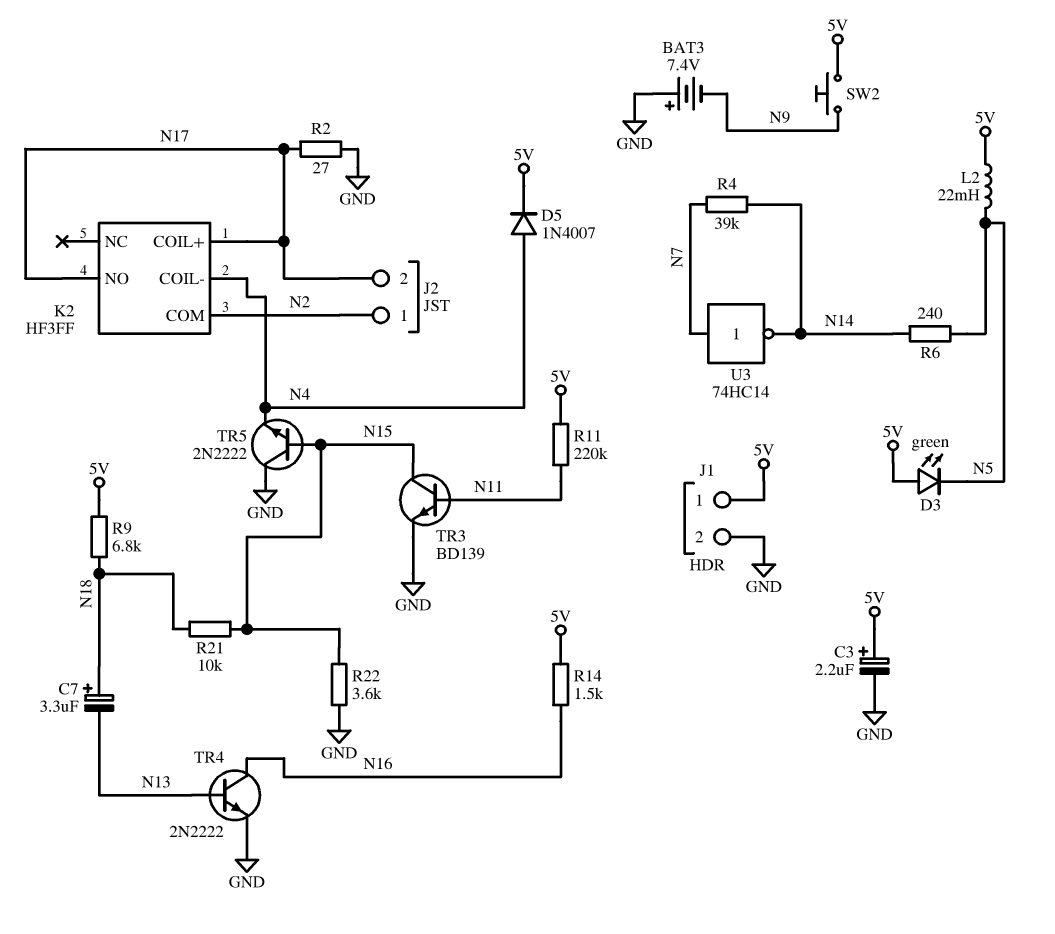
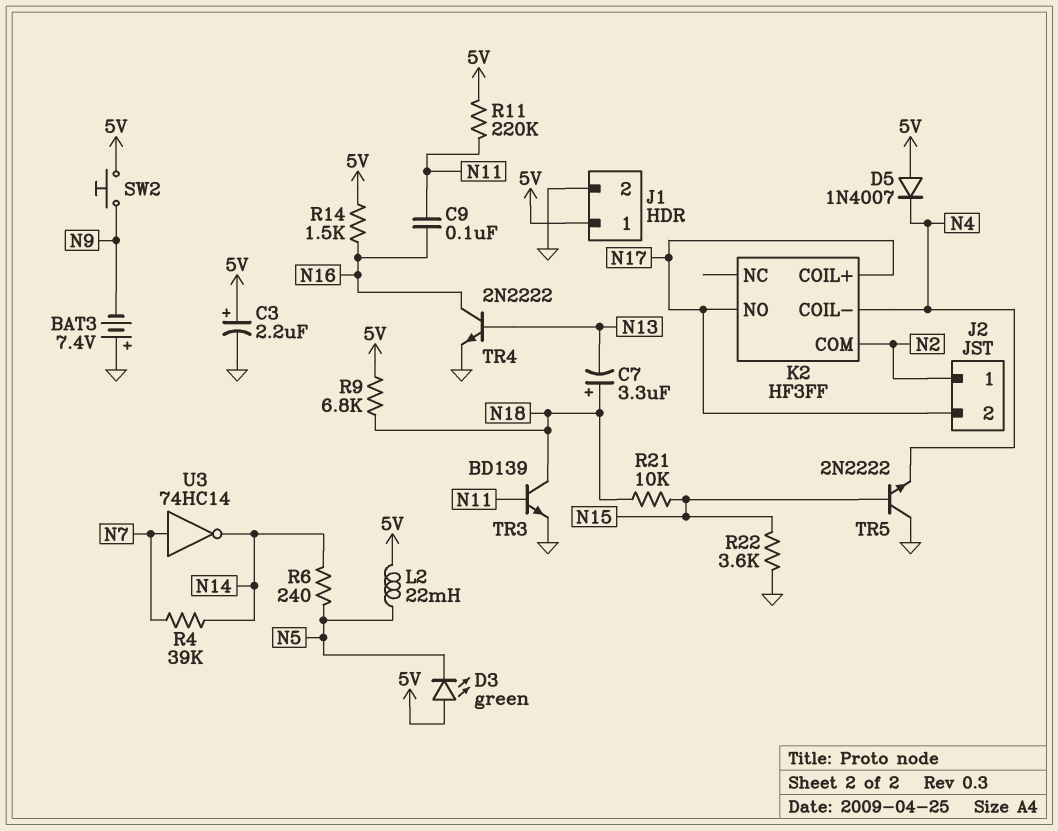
C9: none -> 100nF (N11, N16)
D5: diode 1N4007 (A N4, K 5V) -> diode 1N4007 (A 5V, K N4)
R2: 27 (GND, N17) -> none
TR3: NPN BD139 (B N11, C N15, E GND) -> NPN BD139 (B N11, C N18, E GND)

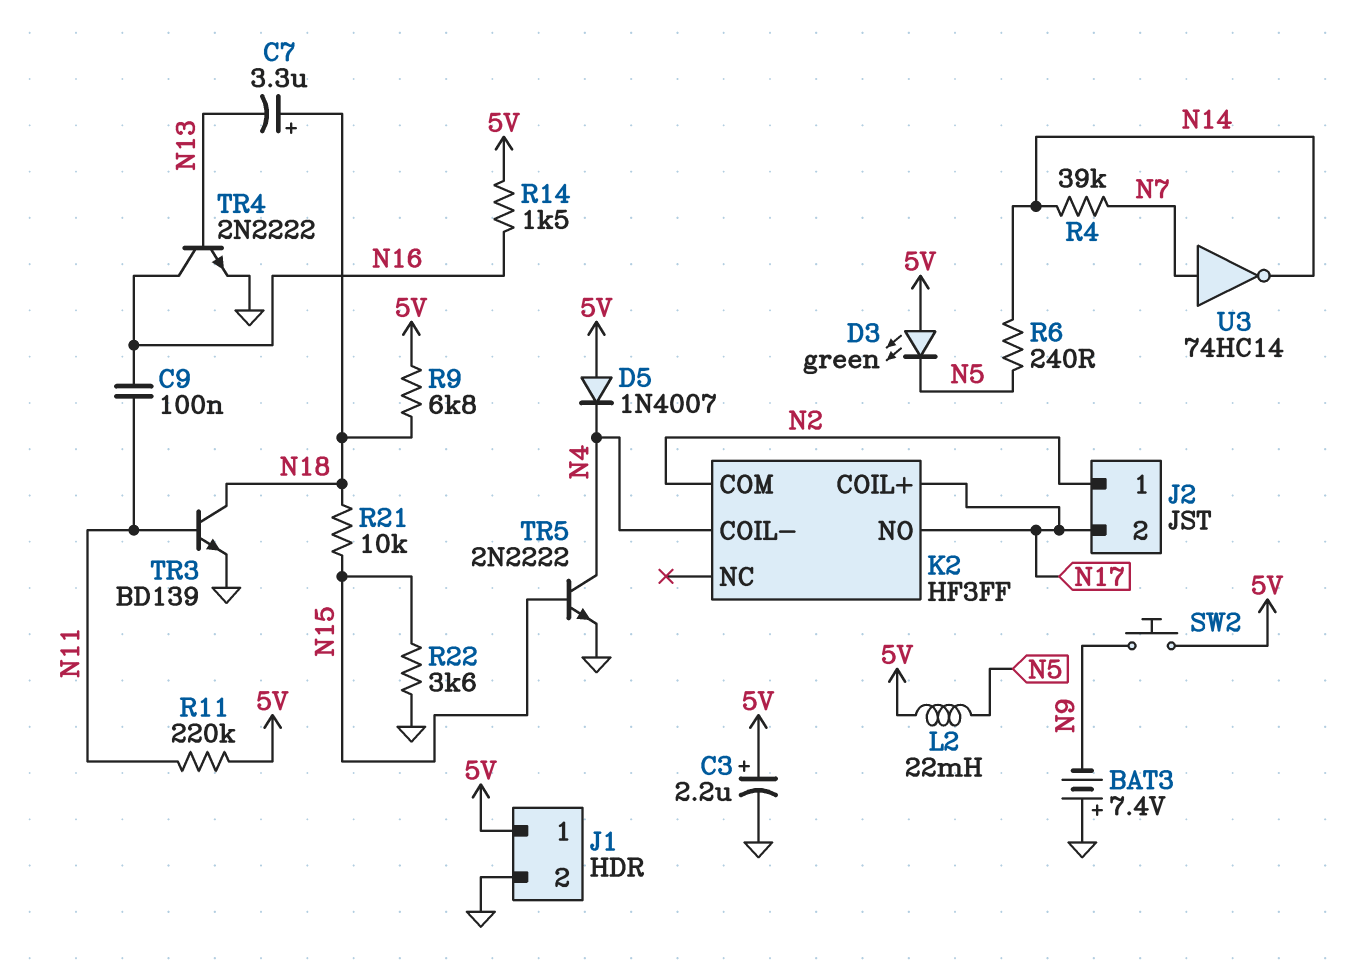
TR5: NPN 2N2222 (B N15, C GND, E N4) -> NPN 2N2222 (B N15, C N4, E GND)

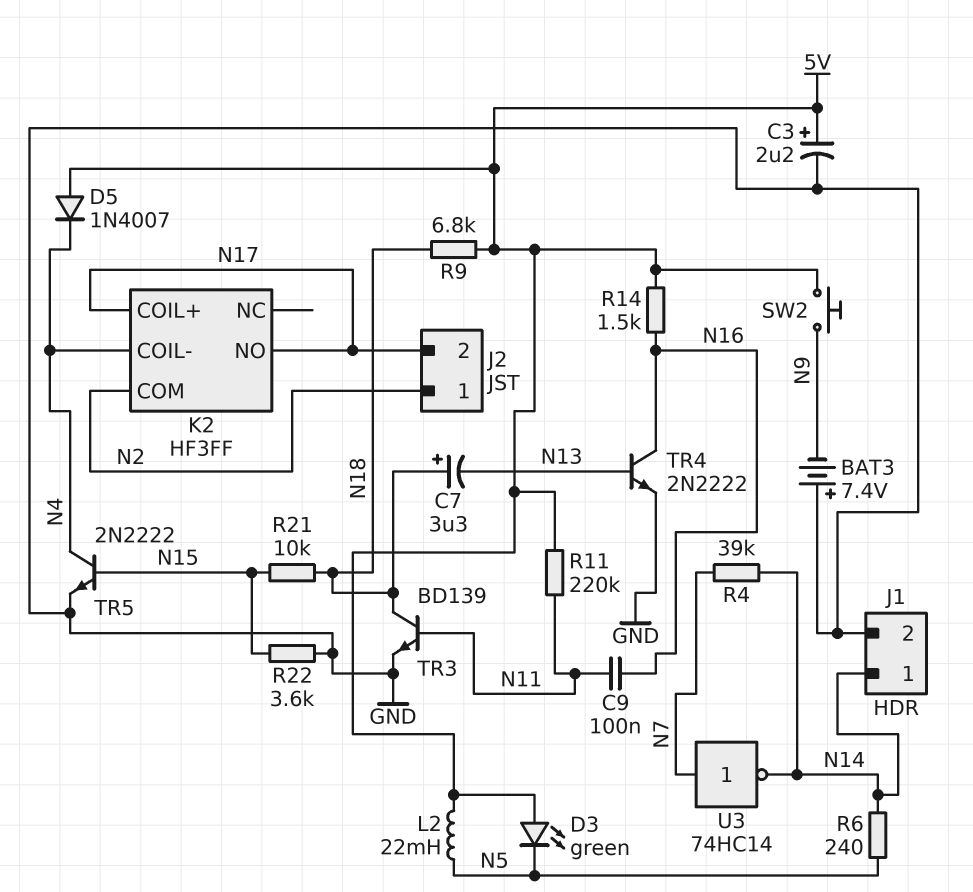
J1 pin 1: 5V -> N14

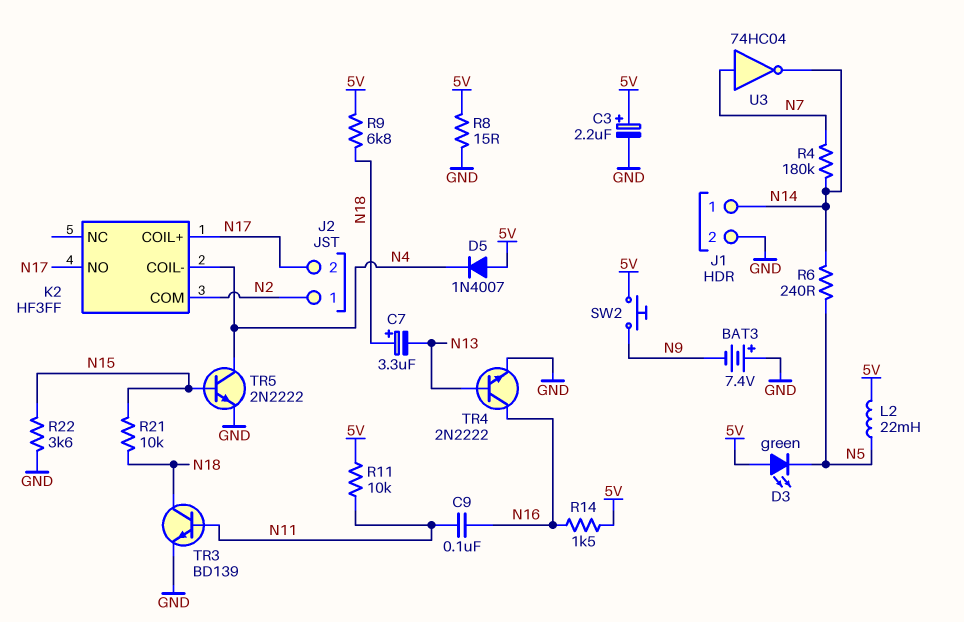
R4: 39k (N7, N14) -> 180k (N7, N14)
R8: none -> 15 (5V, GND)
R11: 220k (5V, N11) -> 10k (5V, N11)
U3: NOT 74HC14 (in N7, out N14) -> NOT 74HC04 (in N7, out N14)

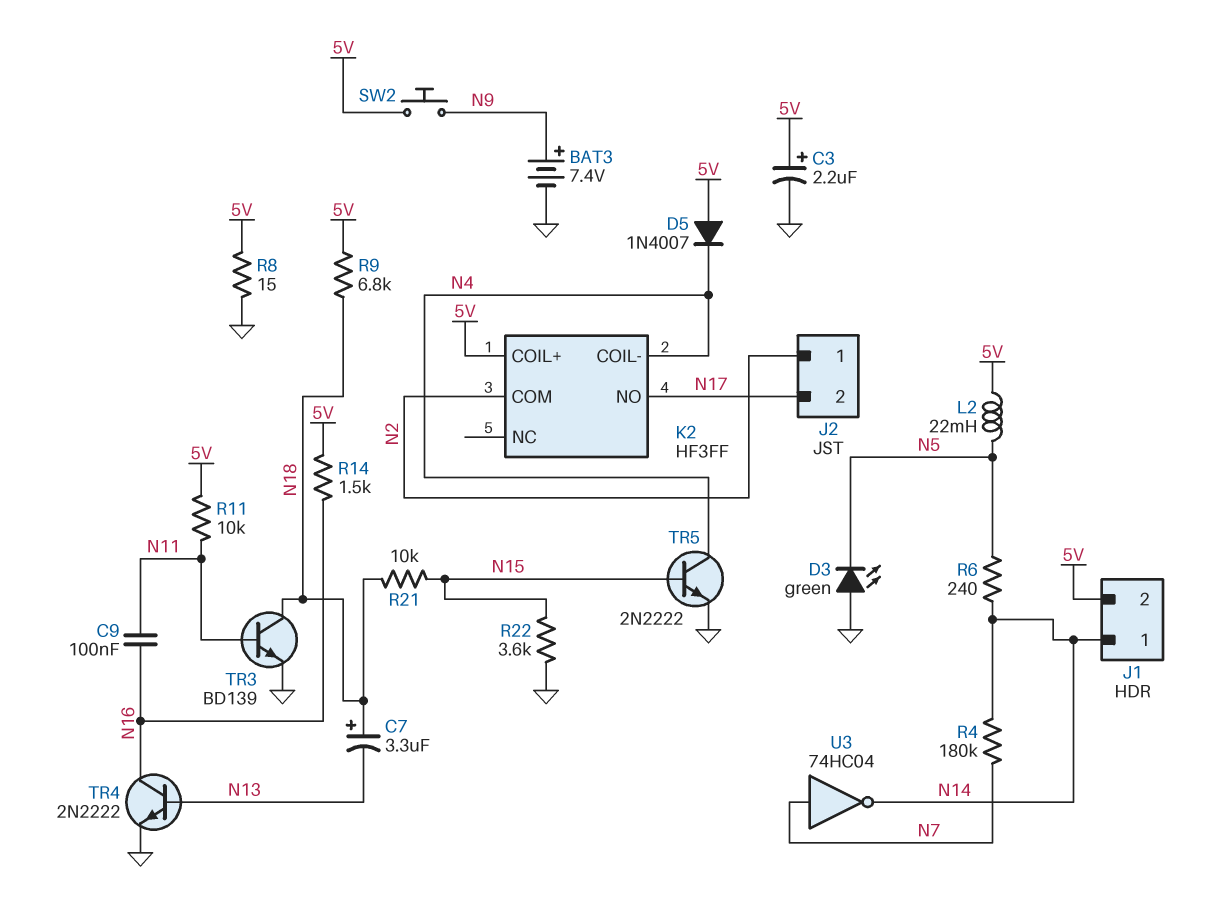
BAT3: 7.4V (plus GND, minus N9) -> 7.4V (plus N9, minus GND)
D3: LED green (A 5V, K N5) -> LED green (A GND, K N5)
J1 pin 2: GND -> 5V
K2 pin COIL+: N17 -> 5V

